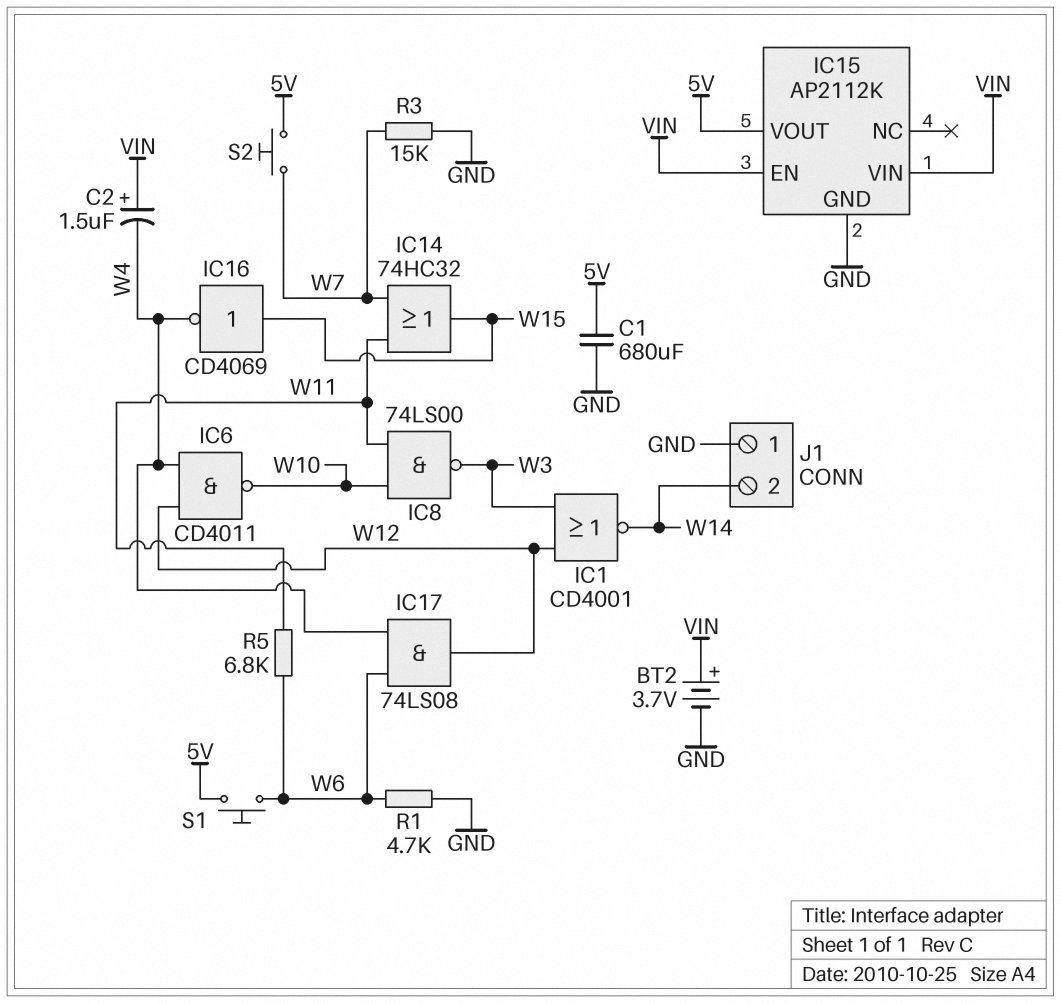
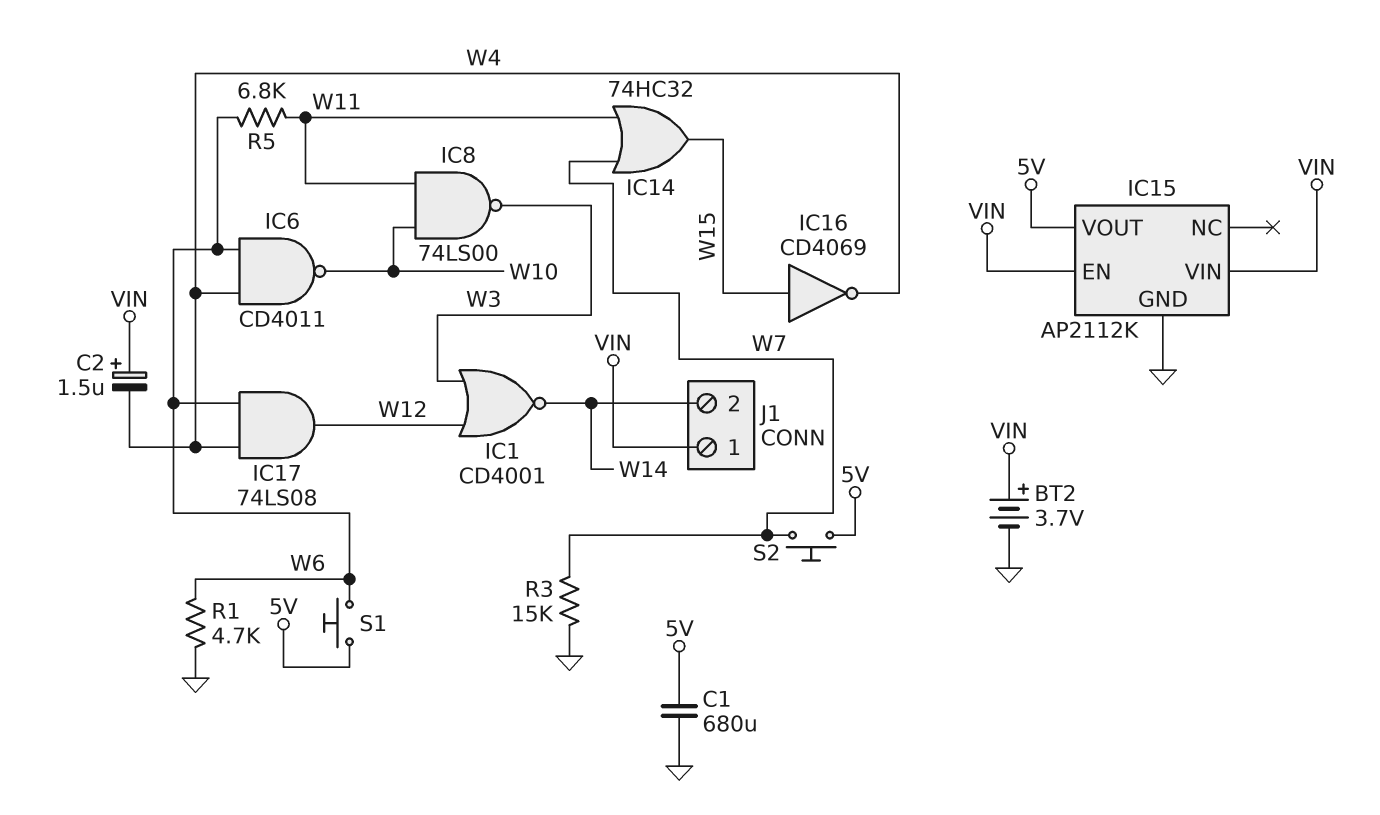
IC6: NAND CD4011 (in W4, in W12, out W10) -> NAND CD4011 (in W4, in W6, out W10)
J1 pin 1: GND -> VIN

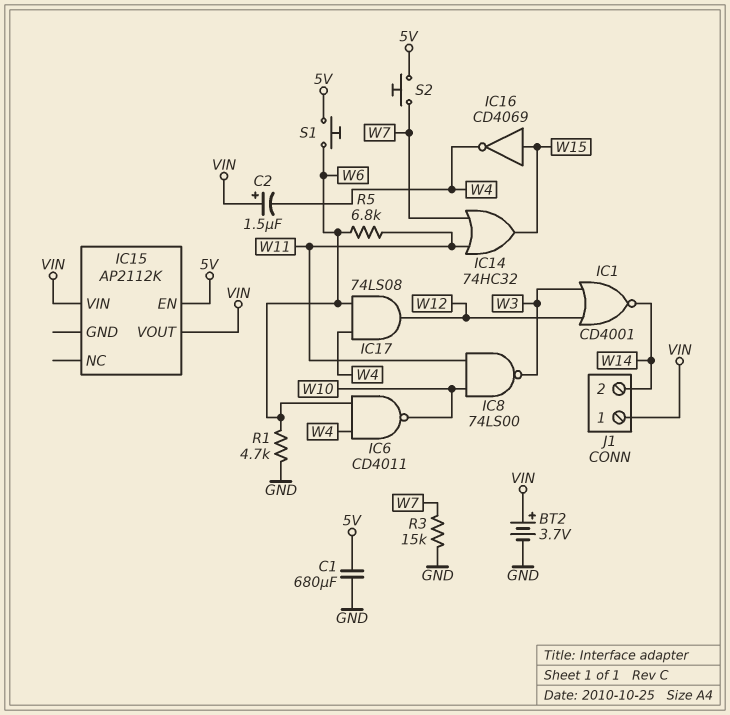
IC15 pin EN: VIN -> 5V
IC15 pin GND: GND -> none
IC15 pin VOUT: 5V -> VIN

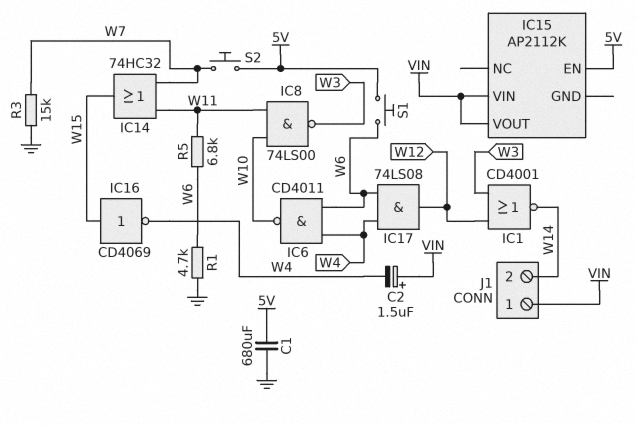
BT2: 3.7V (plus VIN, minus GND) -> none

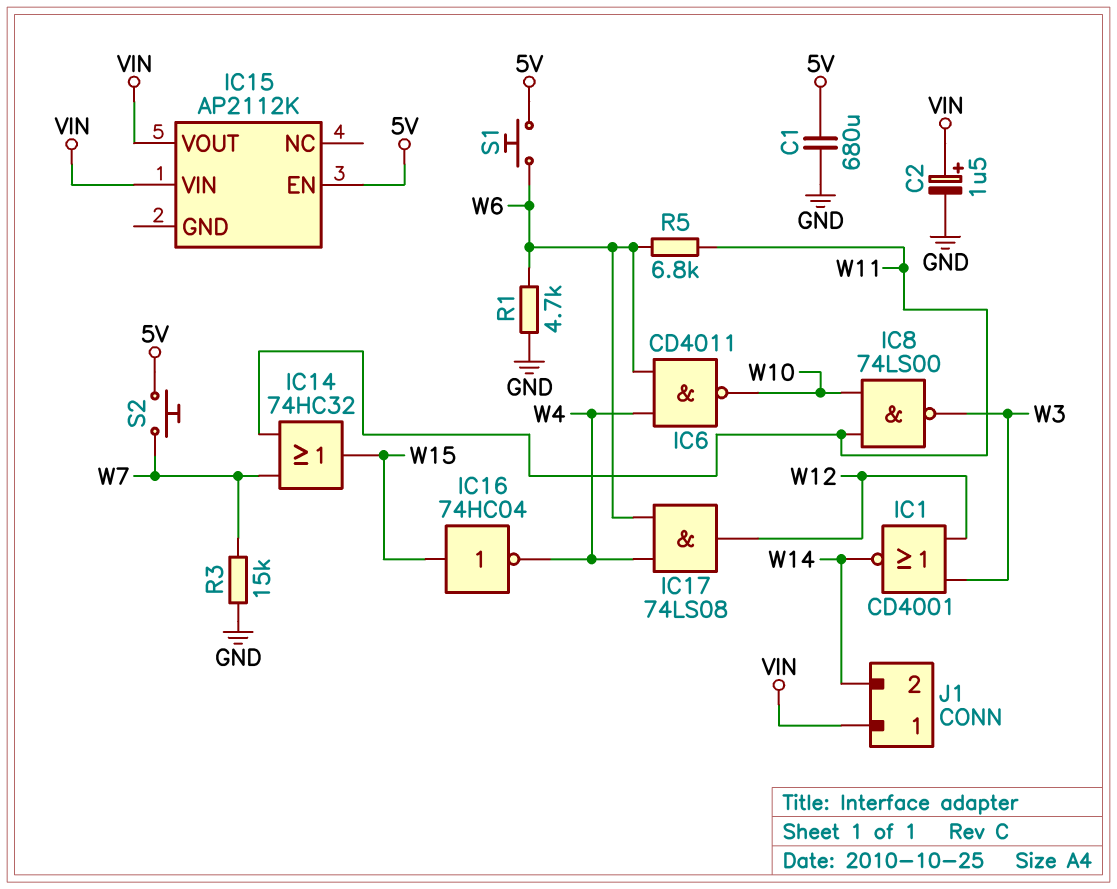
C2: 1.5uF (plus VIN, minus W4) -> 1.5uF (plus VIN, minus GND)
IC16: NOT CD4069 (in W15, out W4) -> NOT 74HC04 (in W15, out W4)

